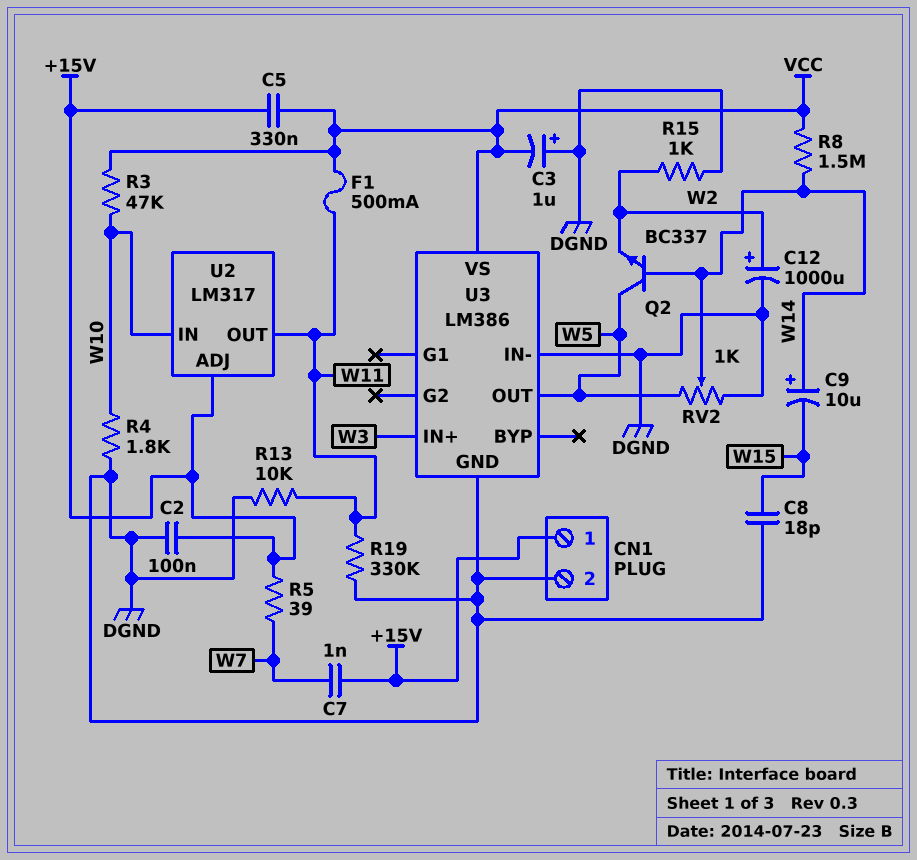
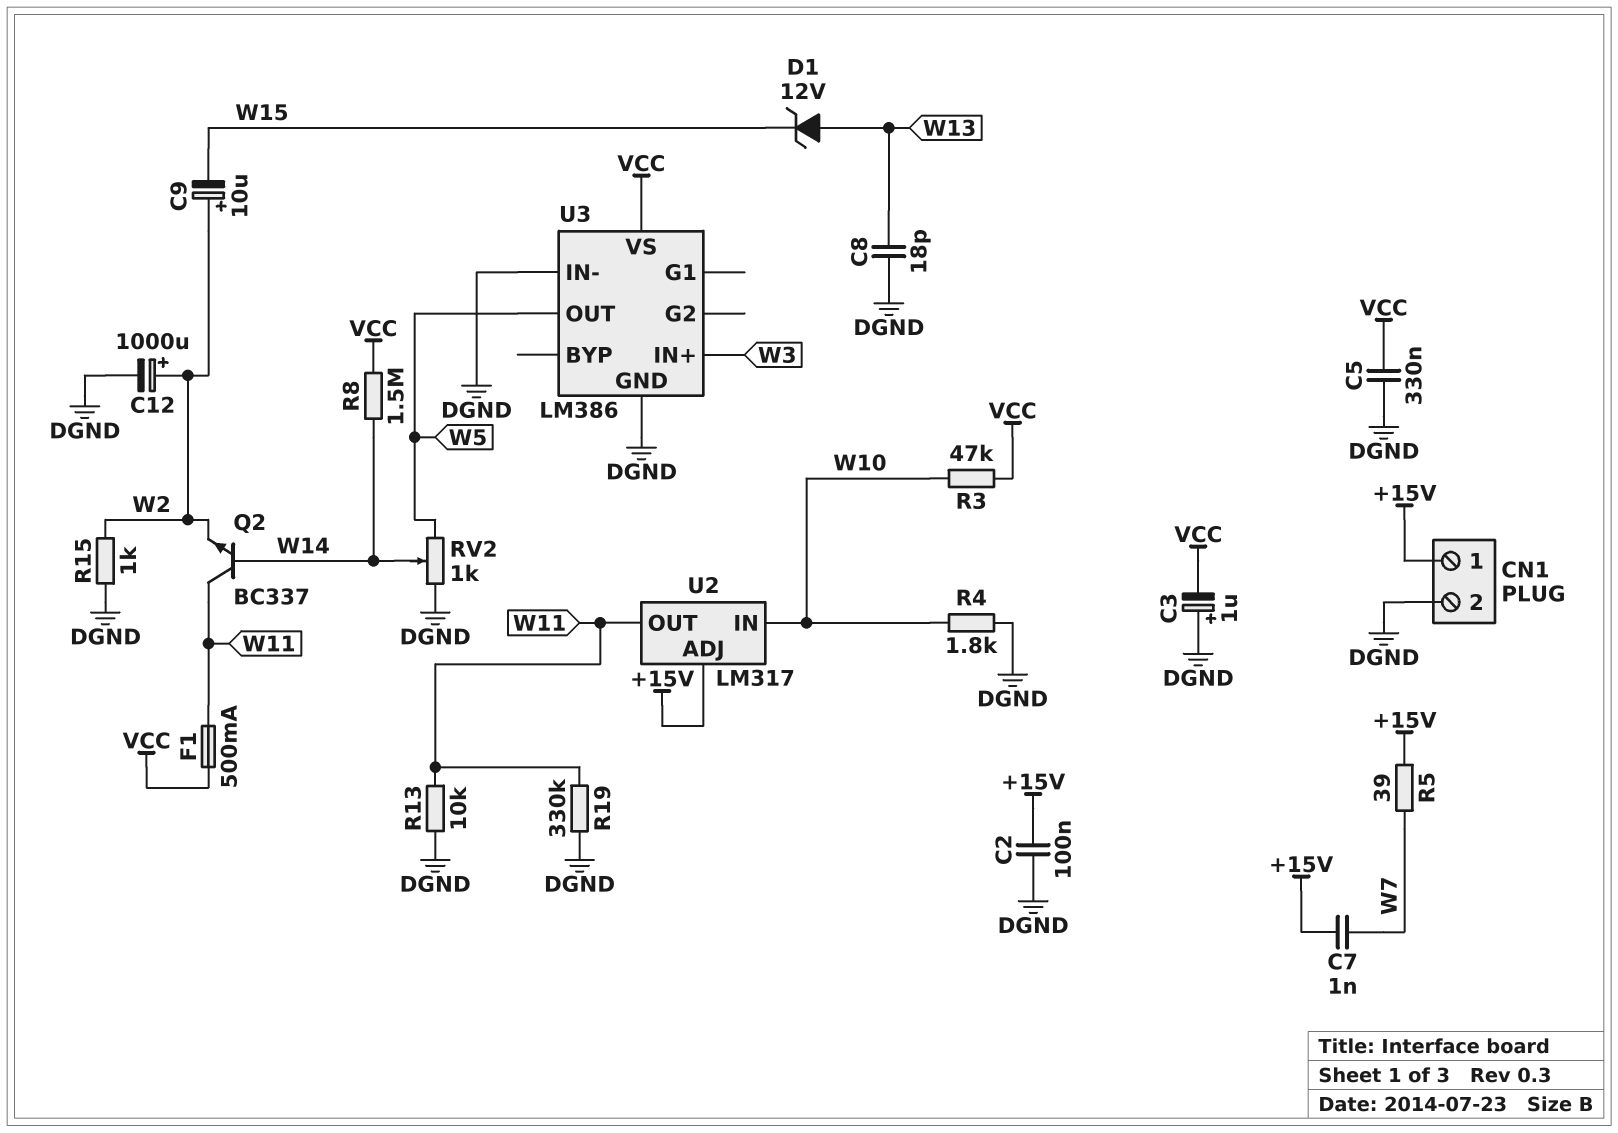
C5: 330nF (+15V, VCC) -> 330nF (DGND, VCC)
C8: 18pF (DGND, W15) -> 18pF (DGND, W13)
C9: 10uF (plus W14, minus W15) -> 10uF (plus W2, minus W15)
D1: none -> zener 12V (A W13, K W15)
Q2: NPN BC337 (B W14, C W5, E W2) -> NPN BC337 (B W14, C W11, E W2)

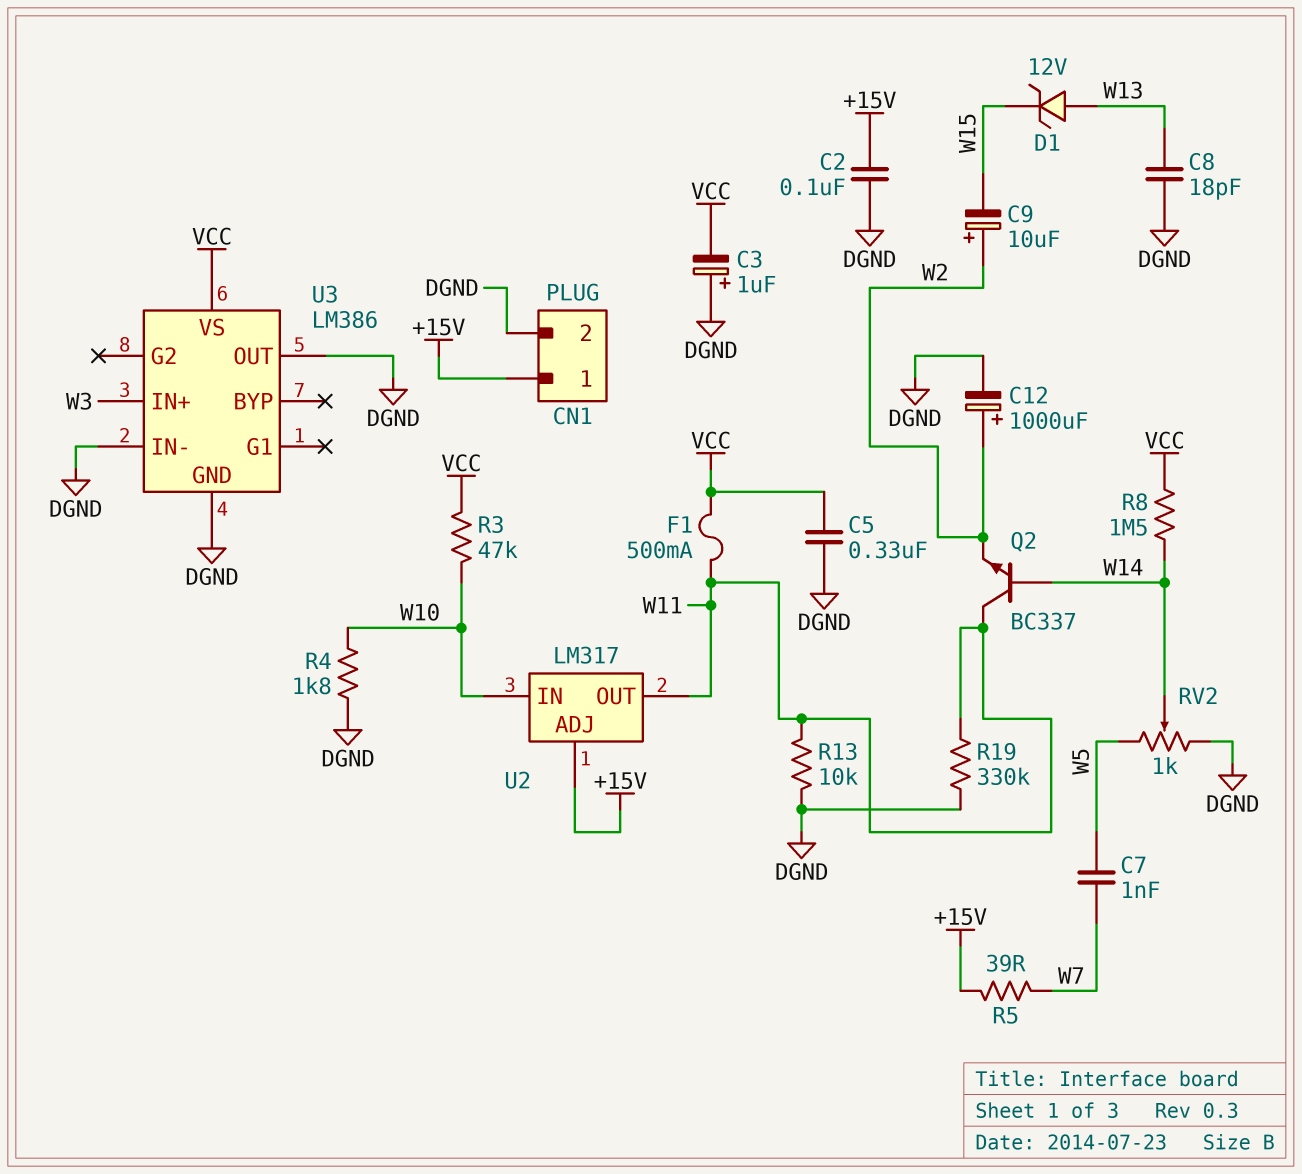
C7: 1nF (+15V, W7) -> 1nF (W5, W7)
R15: 1k (DGND, W2) -> none
U3 pin OUT: W5 -> DGND

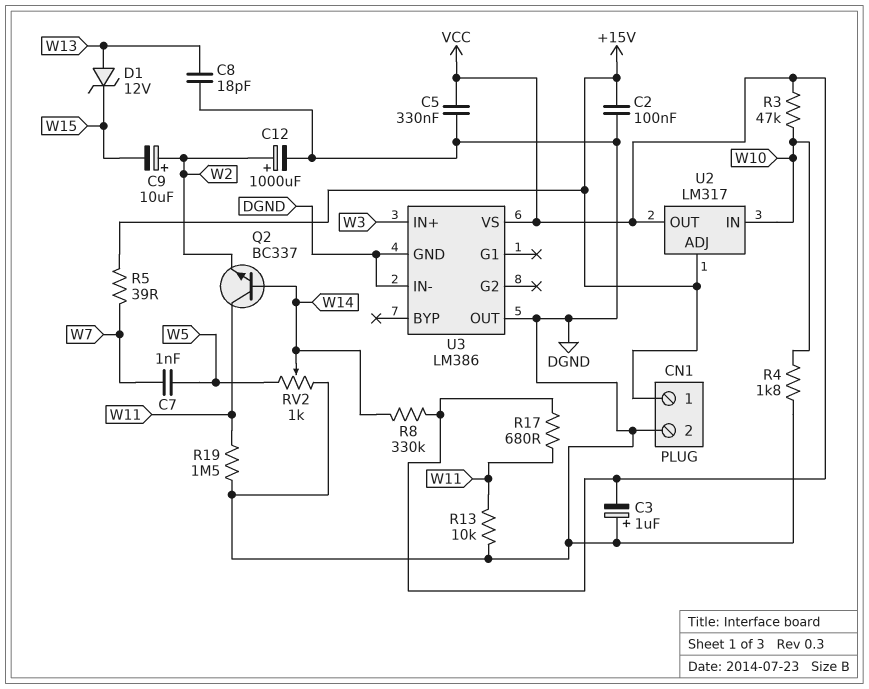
F1: 500mA (VCC, W11) -> none
R8: 1.5M (VCC, W14) -> 330k (VCC, W14)
R17: none -> 680 (VCC, W11)
R19: 330k (DGND, W11) -> 1.5M (DGND, W11)
U2 pin OUT: W11 -> VCC

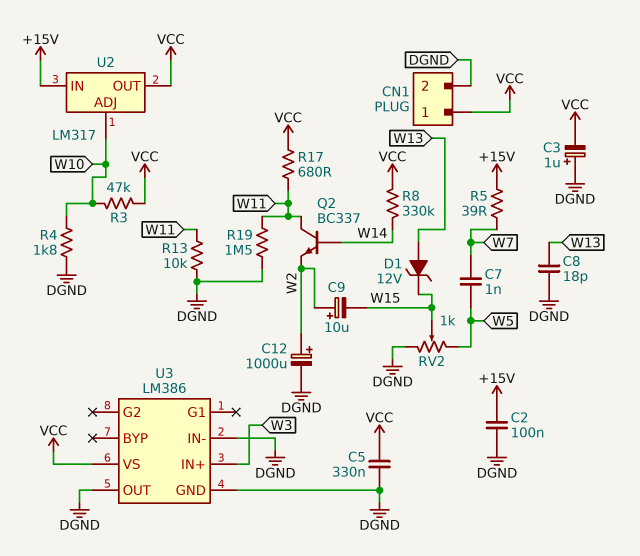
CN1 pin 1: +15V -> VCC
RV2: 1k (DGND, W5, wiper W14) -> 1k (DGND, W5, wiper W15)
U2 pin ADJ: +15V -> W10
U2 pin IN: W10 -> +15V

